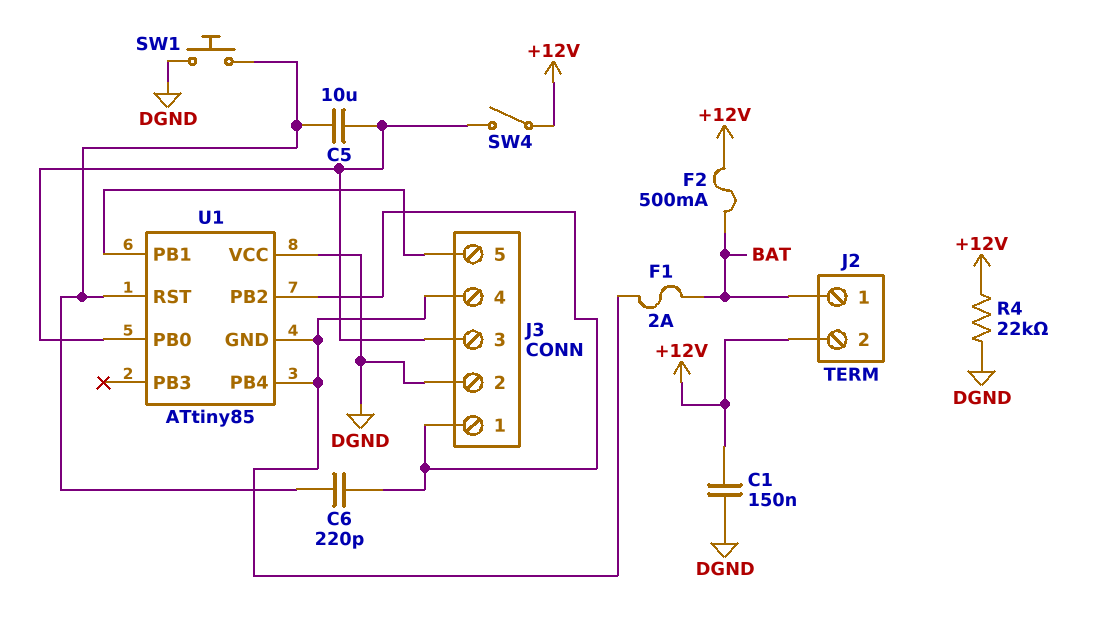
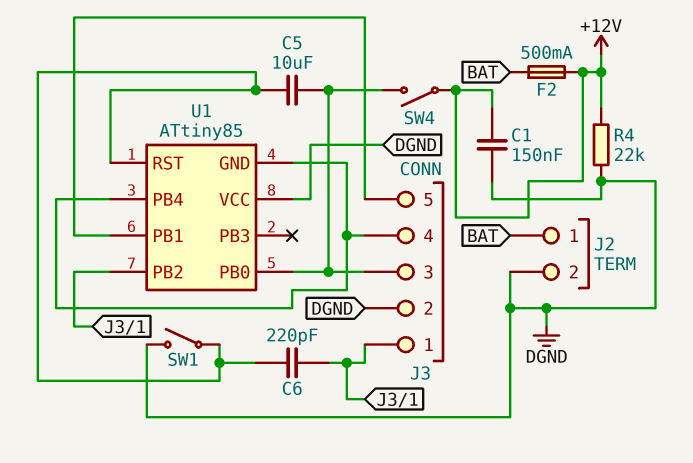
F1: 2A (BAT, J3/4) -> none
J2 pin 2: +12V -> DGND
SW1: button (DGND, U1/RST) -> switch (DGND, U1/RST)

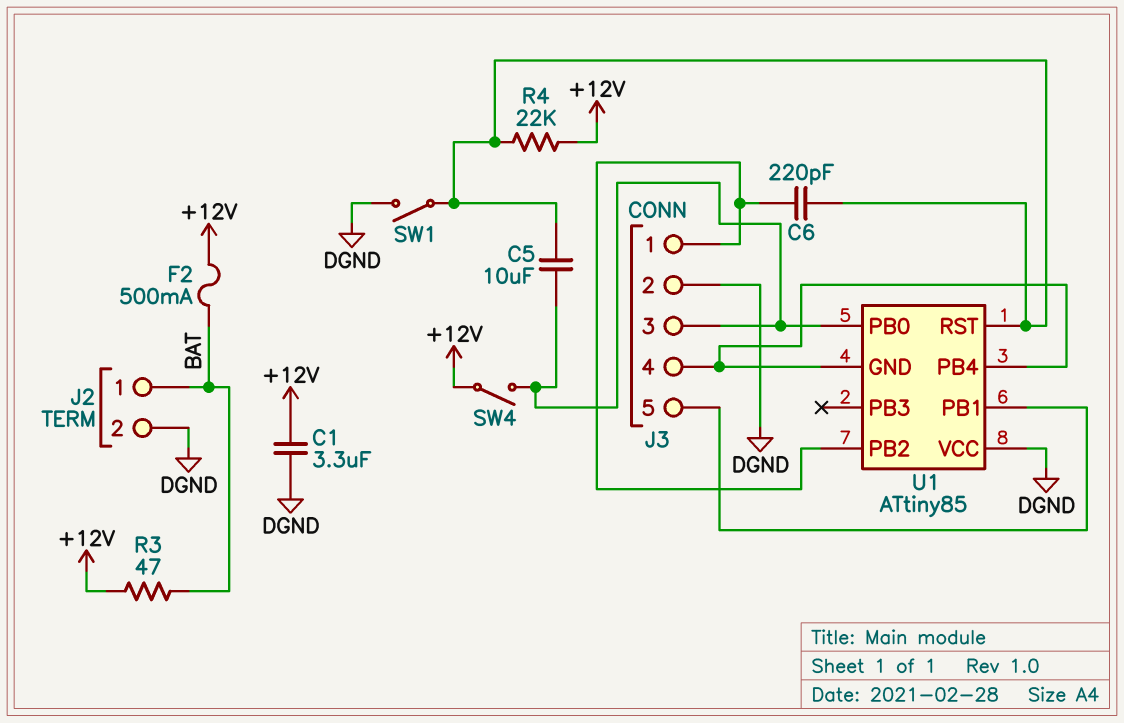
C1: 150nF (+12V, DGND) -> 3.3uF (+12V, DGND)
R3: none -> 47 (+12V, BAT)
R4: 22k (+12V, DGND) -> 22k (+12V, U1/RST)

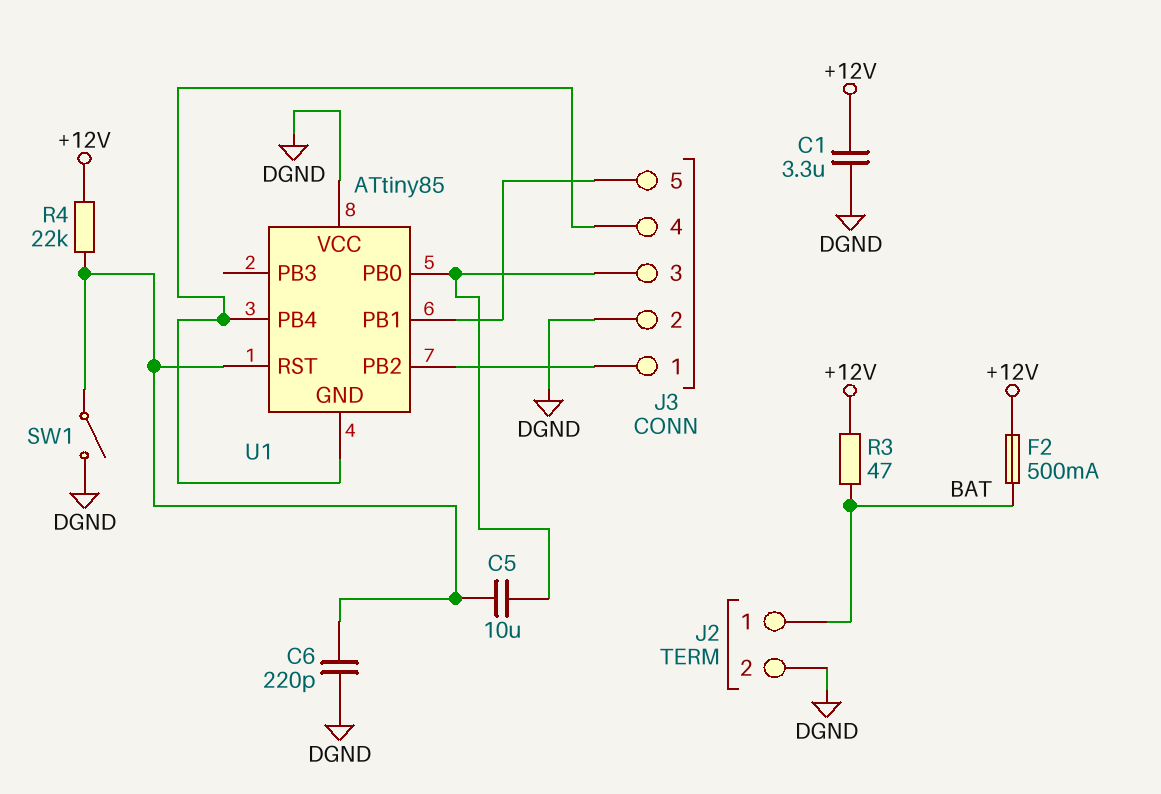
C6: 220pF (J3/1, U1/RST) -> 220pF (DGND, U1/RST)
SW4: switch (+12V, J3/3) -> none

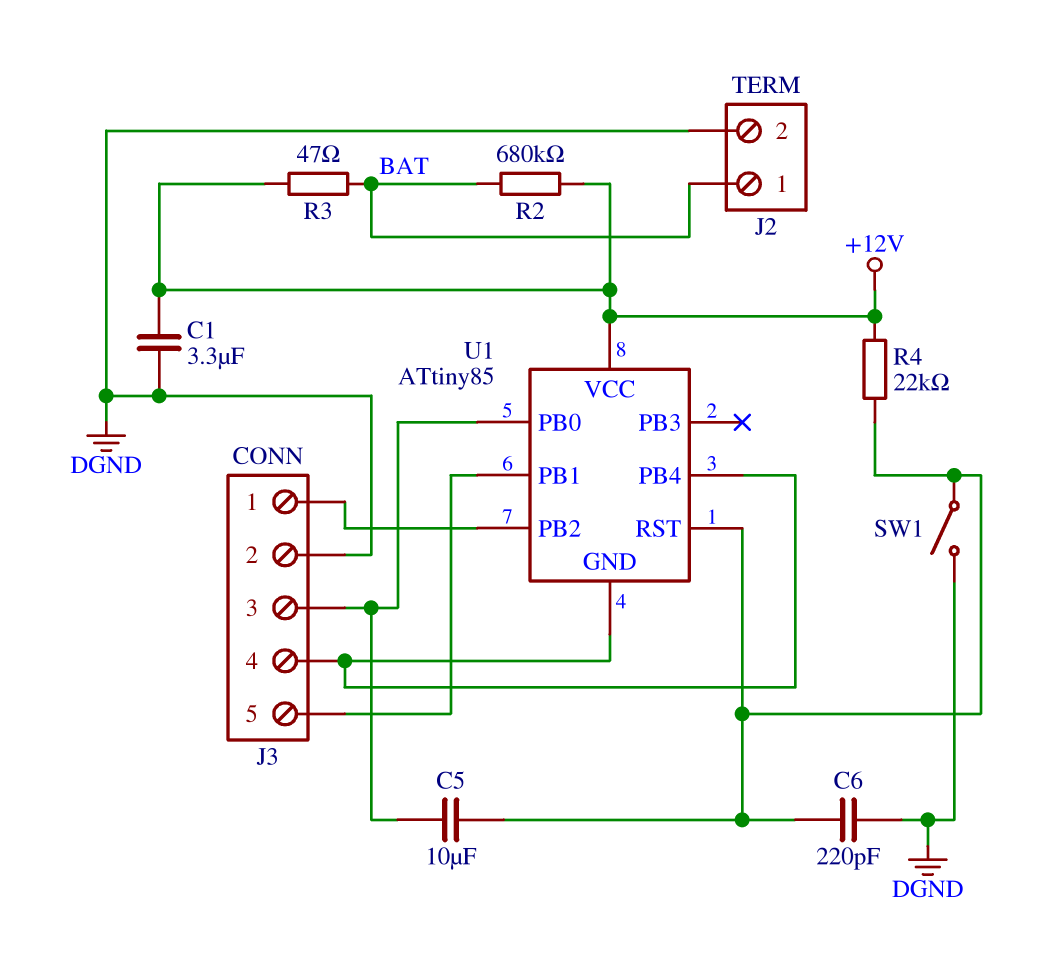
F2: 500mA (+12V, BAT) -> none
R2: none -> 680k (+12V, BAT)
U1 pin VCC: DGND -> +12V

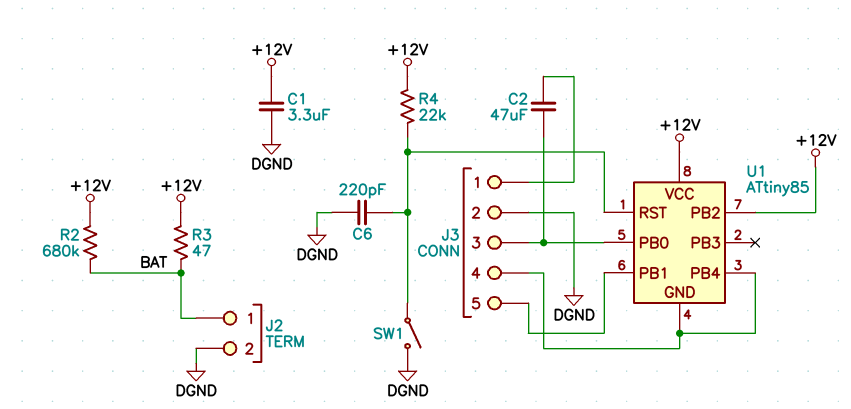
C2: none -> 47uF (J3/1, J3/3)
C5: 10uF (J3/3, U1/RST) -> none
U1 pin PB2: J3/1 -> +12V

